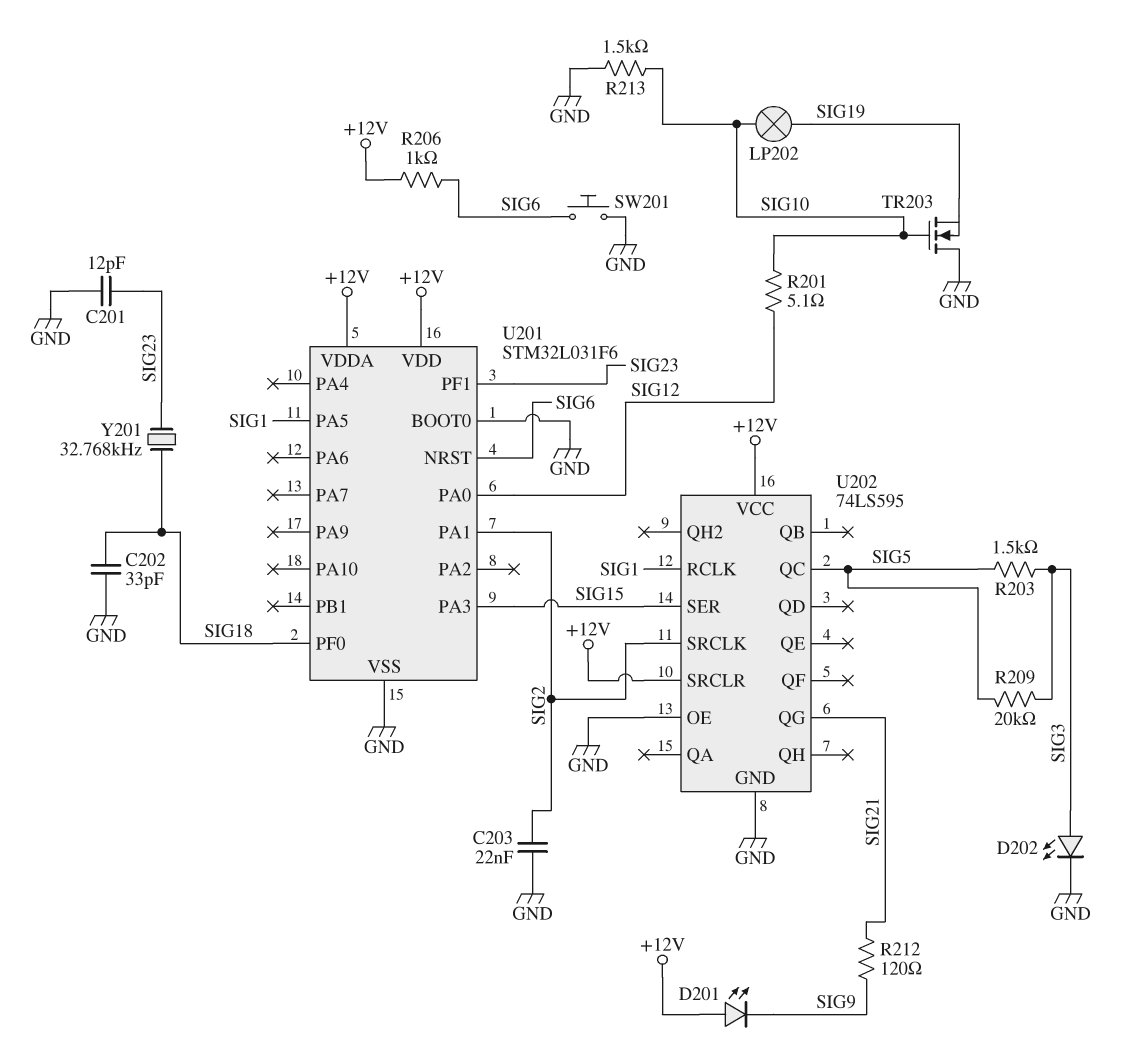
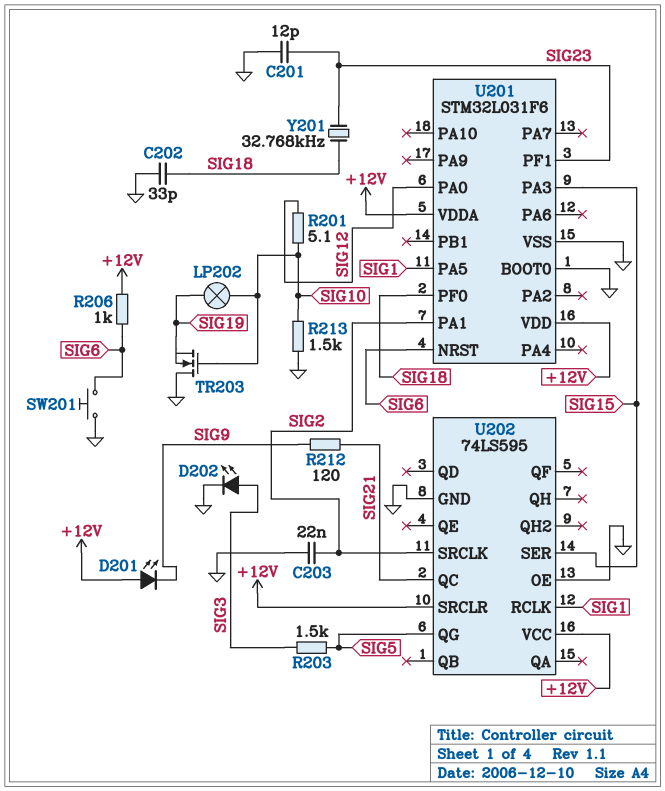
R209: 20k (SIG3, SIG5) -> none
U202 pin QC: SIG5 -> SIG21
U202 pin QG: SIG21 -> SIG5

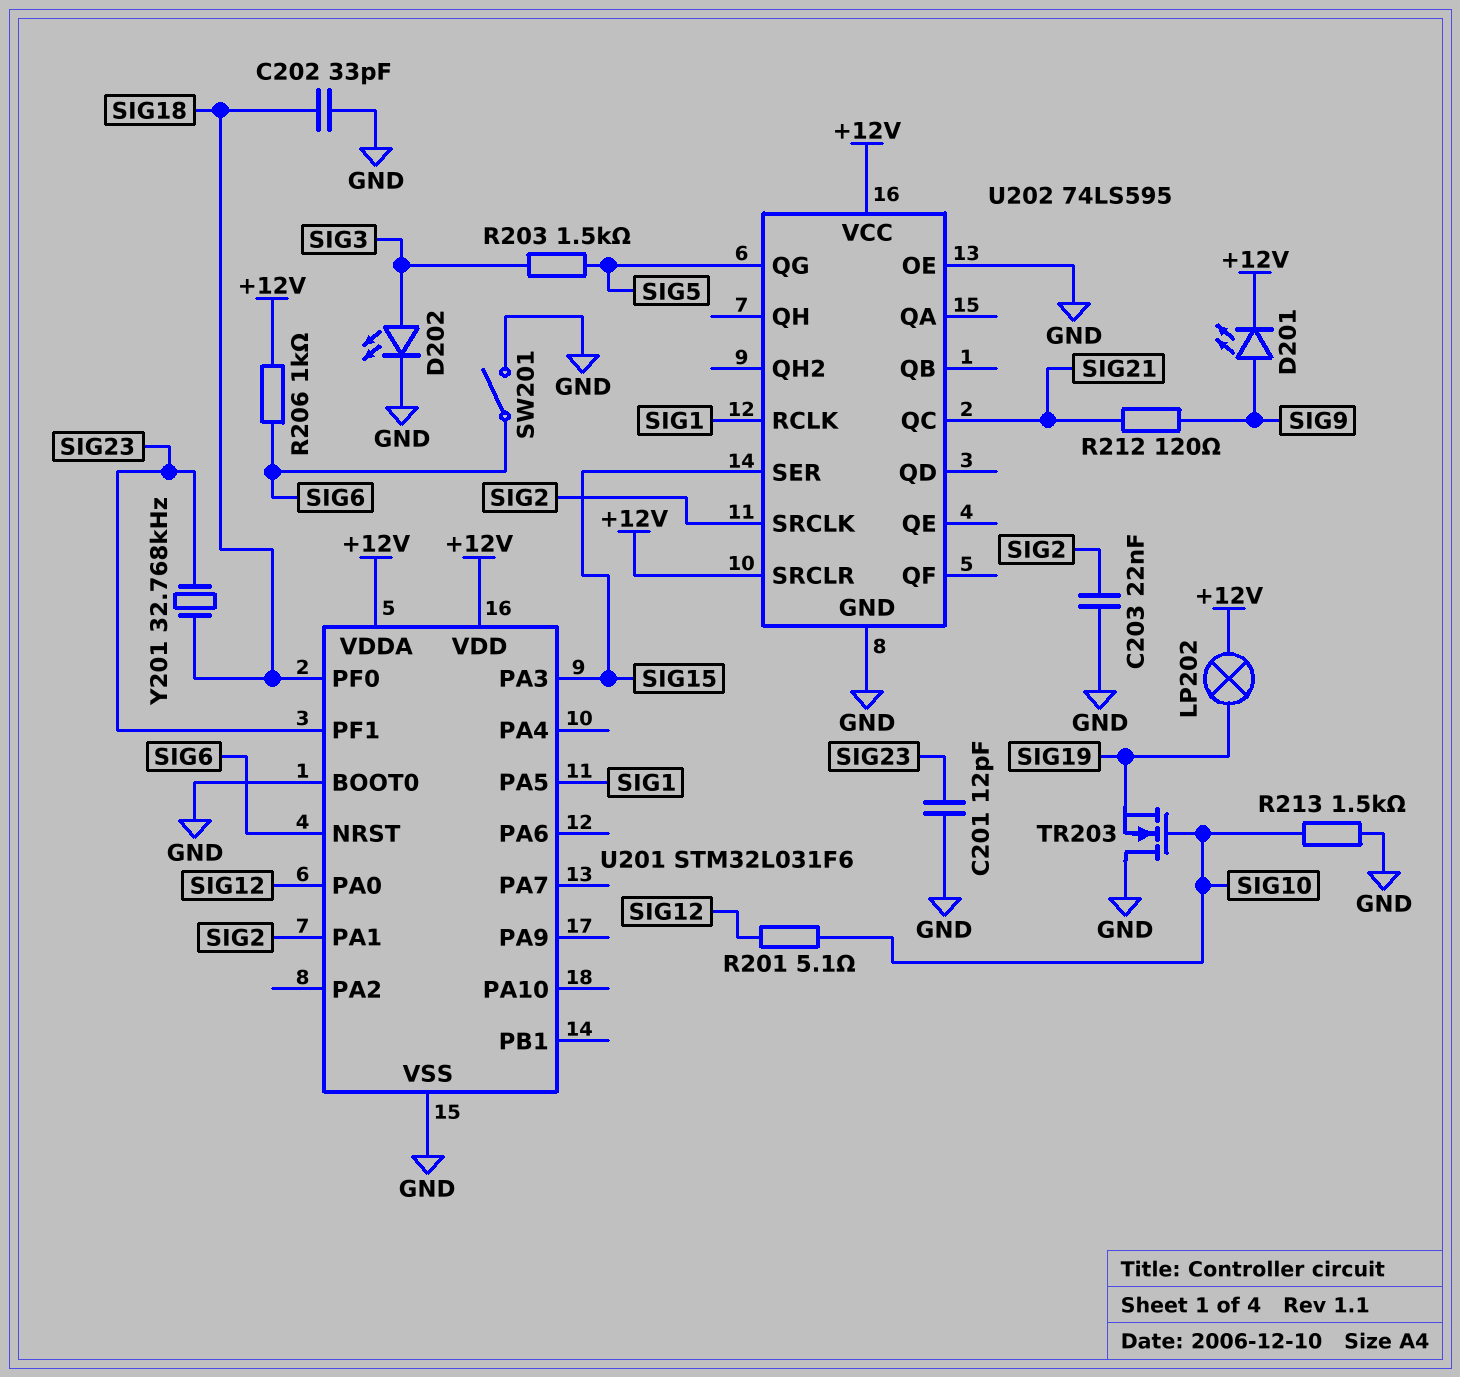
D201: LED (A +12V, K SIG9) -> LED (A SIG9, K +12V)
LP202: lamp (SIG10, SIG19) -> lamp (+12V, SIG19)
SW201: button (GND, SIG6) -> switch (GND, SIG6)

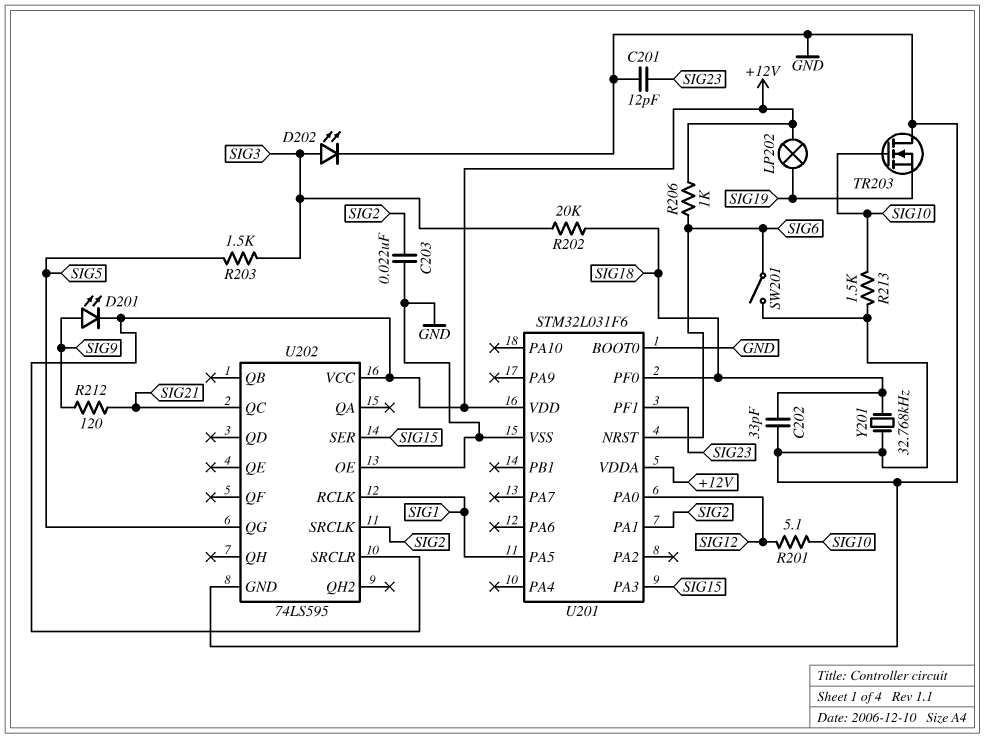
R202: none -> 20k (SIG3, SIG18)
Y201: 32.768kHz (SIG18, SIG23) -> 32.768kHz (GND, SIG18)

